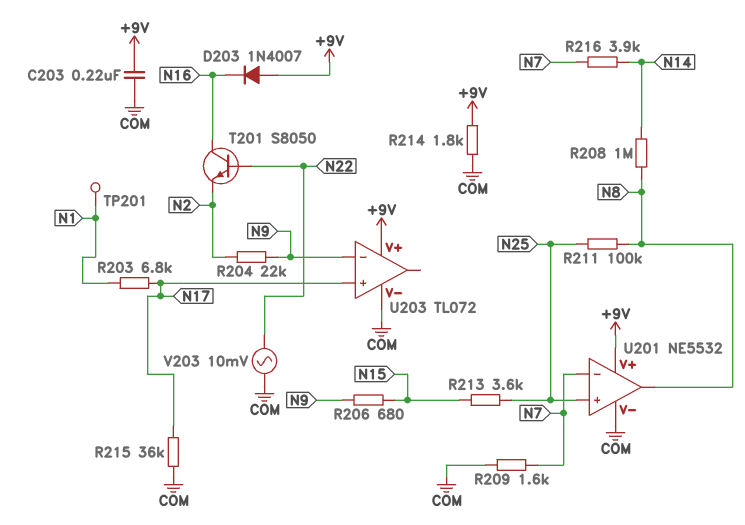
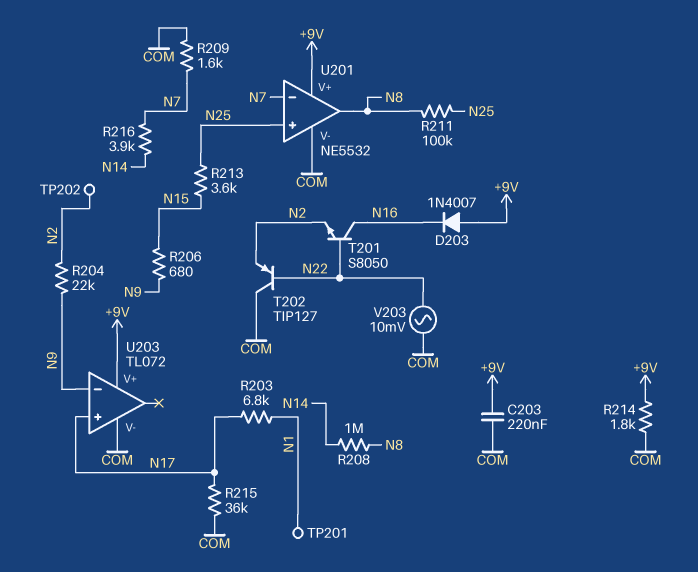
T202: none -> PNP TIP127 (B N22, C COM, E N2)
TP202: none -> test point (N2)

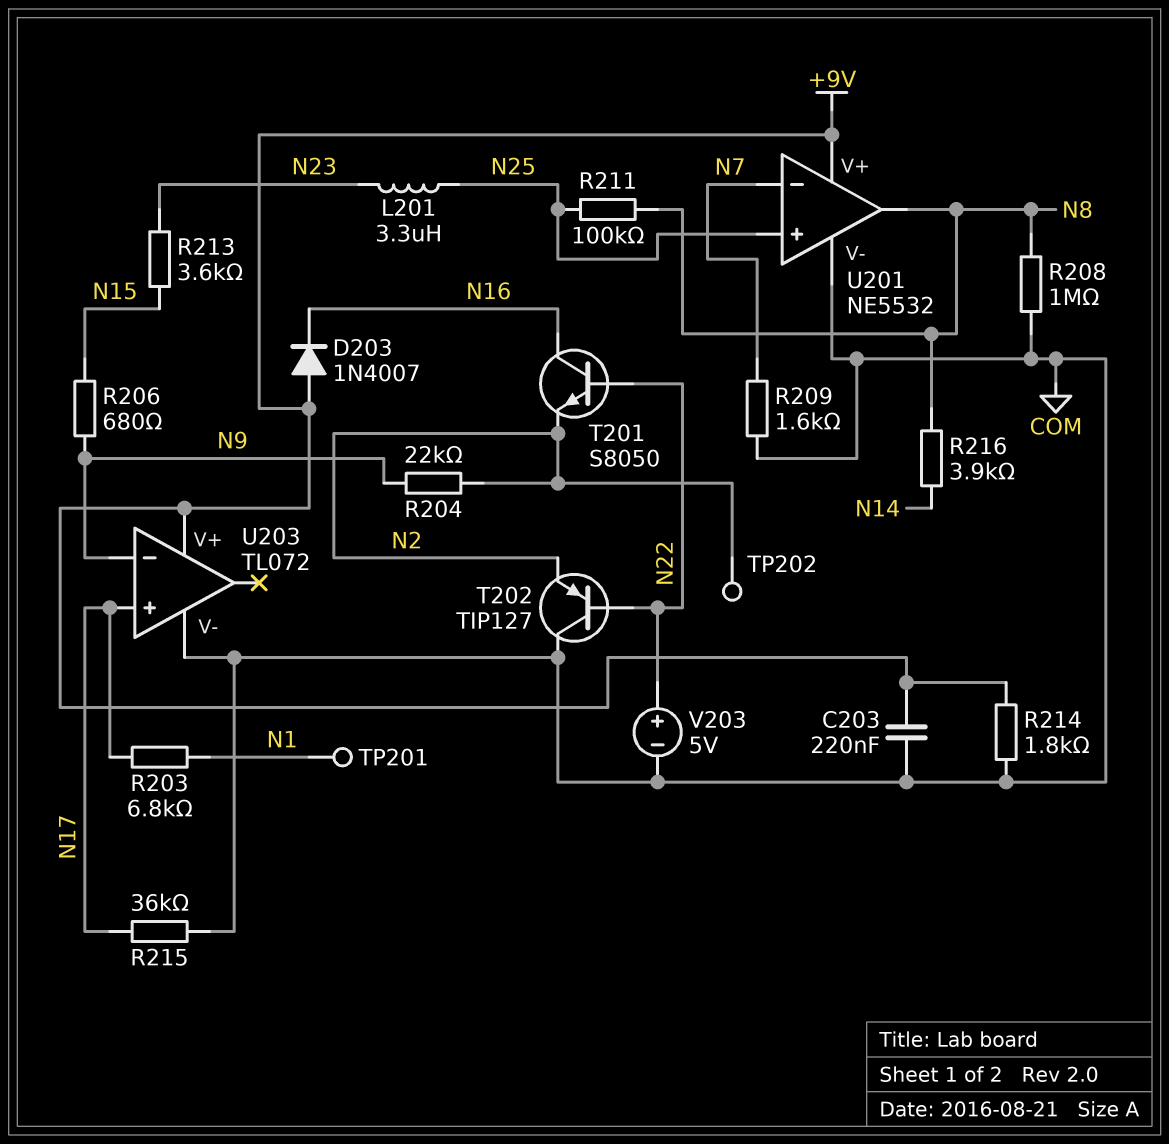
L201: none -> 3.3uH (N23, N25)
R208: 1M (N8, N14) -> 1M (COM, N8)
R213: 3.6k (N15, N25) -> 3.6k (N15, N23)
R216: 3.9k (N7, N14) -> 3.9k (N8, N14)
V203: AC 10mV (COM, N22) -> 5V (plus N22, minus COM)

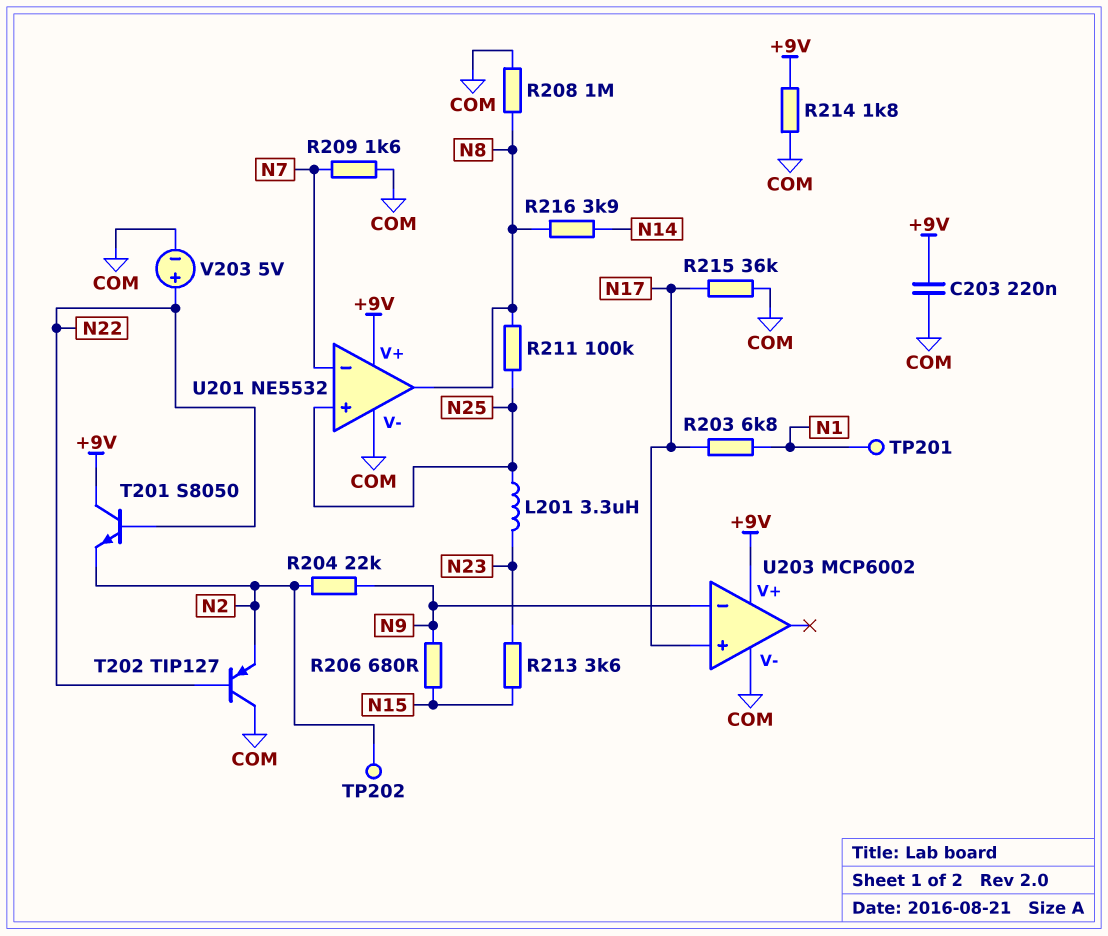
D203: diode 1N4007 (A +9V, K N16) -> none
T201: NPN S8050 (B N22, C N16, E N2) -> NPN S8050 (B N22, C +9V, E N2)
U203: TL072 -> MCP6002

